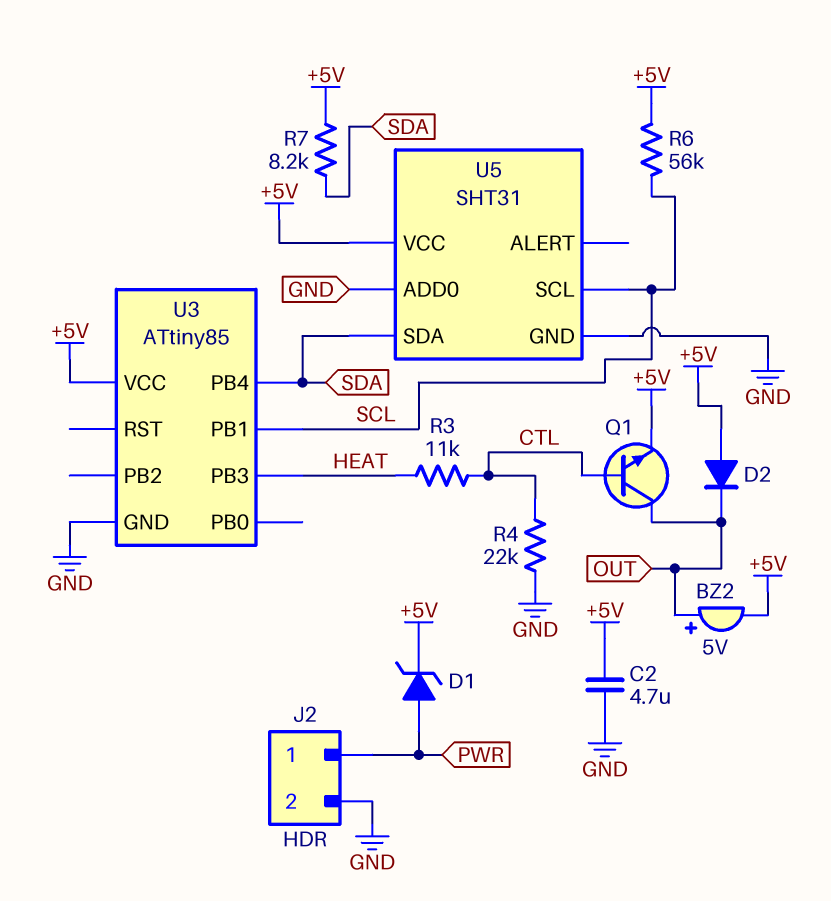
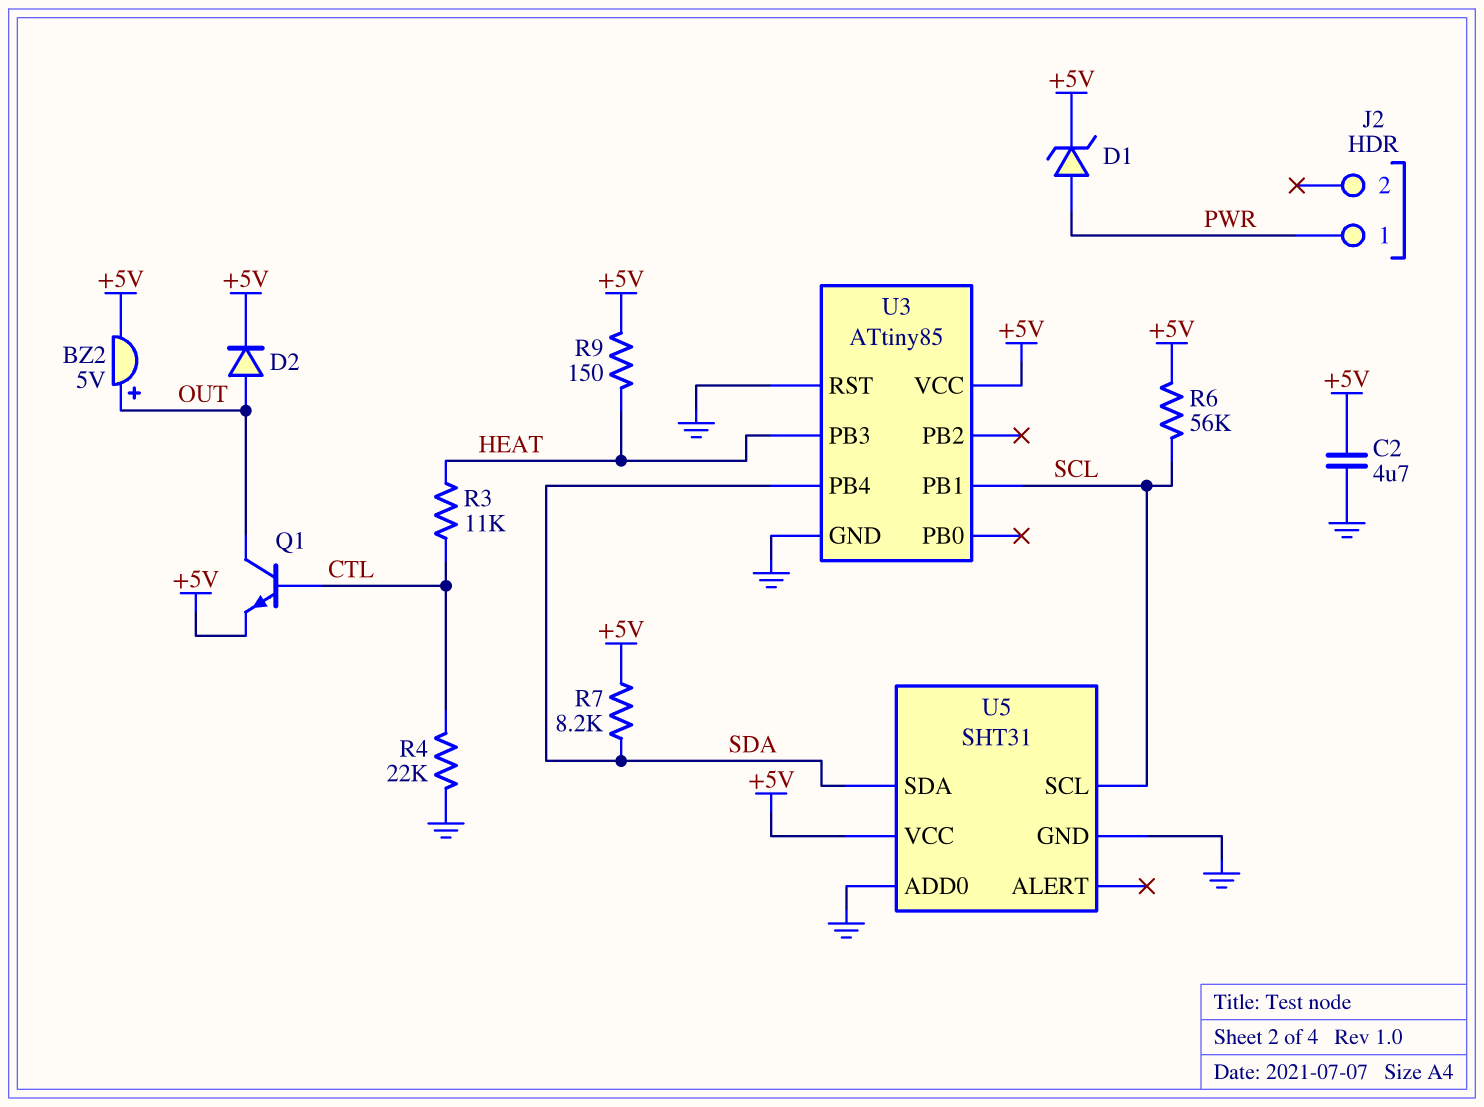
D2: diode (A +5V, K OUT) -> diode (A OUT, K +5V)
J2 pin 2: GND -> none
R9: none -> 150 (+5V, HEAT)
U3 pin RST: none -> GND

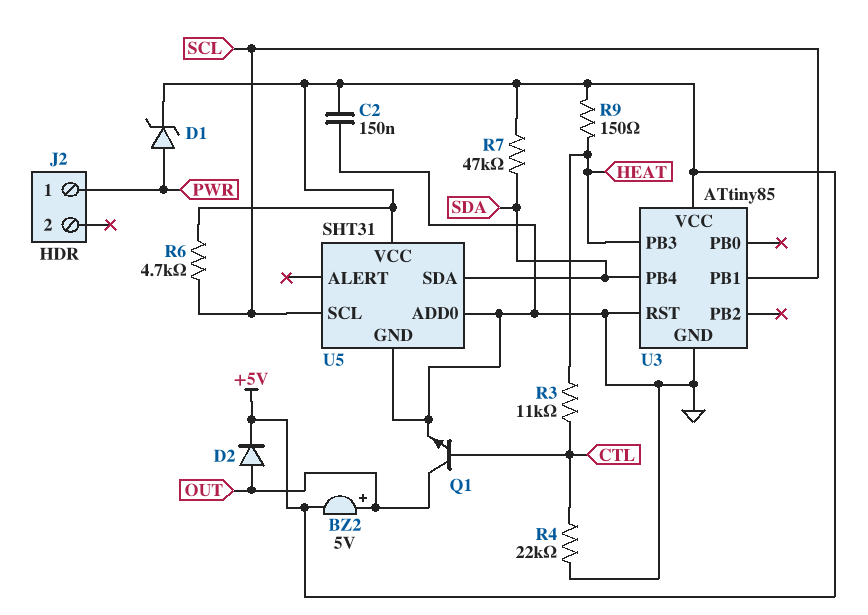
C2: 4.7uF (+5V, GND) -> 150nF (+5V, GND)
Q1: NPN (B CTL, C OUT, E +5V) -> NPN (B CTL, C OUT, E GND)
R6: 56k (+5V, SCL) -> 4.7k (+5V, SCL)
R7: 8.2k (+5V, SDA) -> 47k (+5V, SDA)

